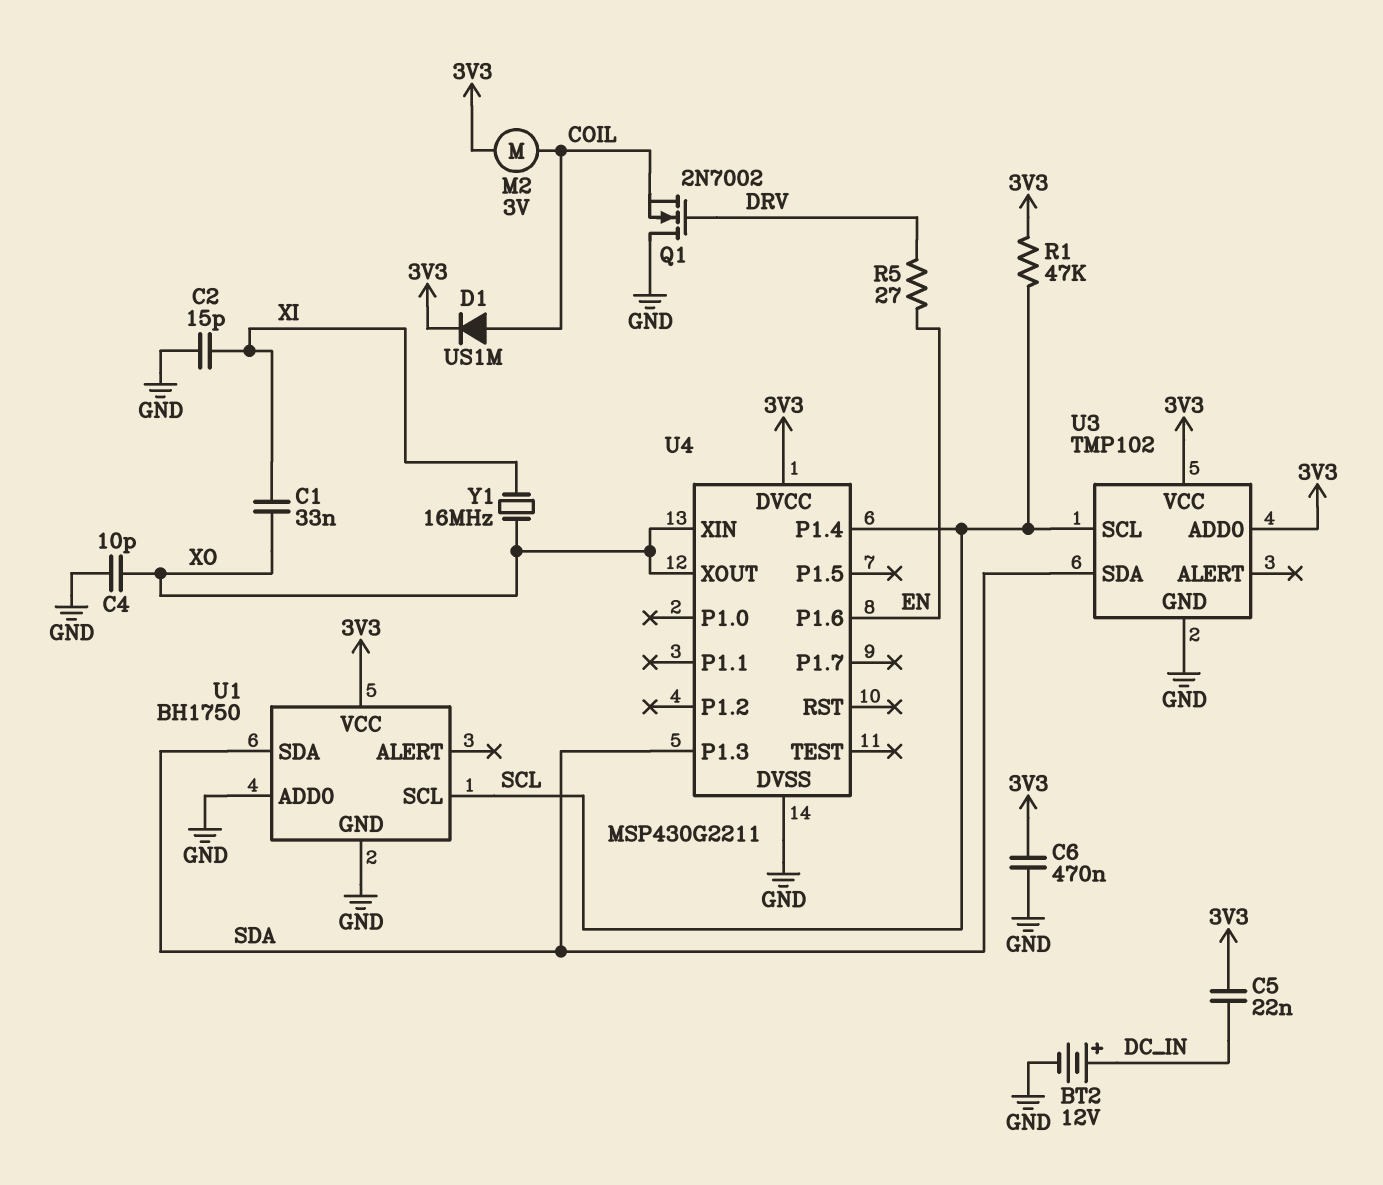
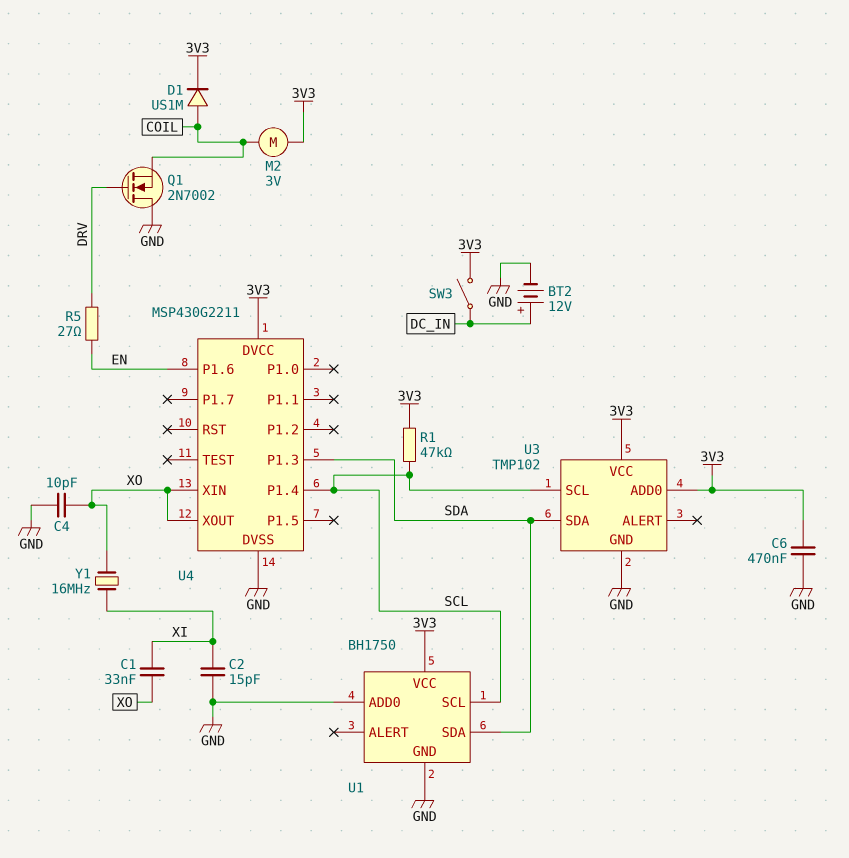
C5: 22nF (3V3, DC_IN) -> none
SW3: none -> switch (3V3, DC_IN)

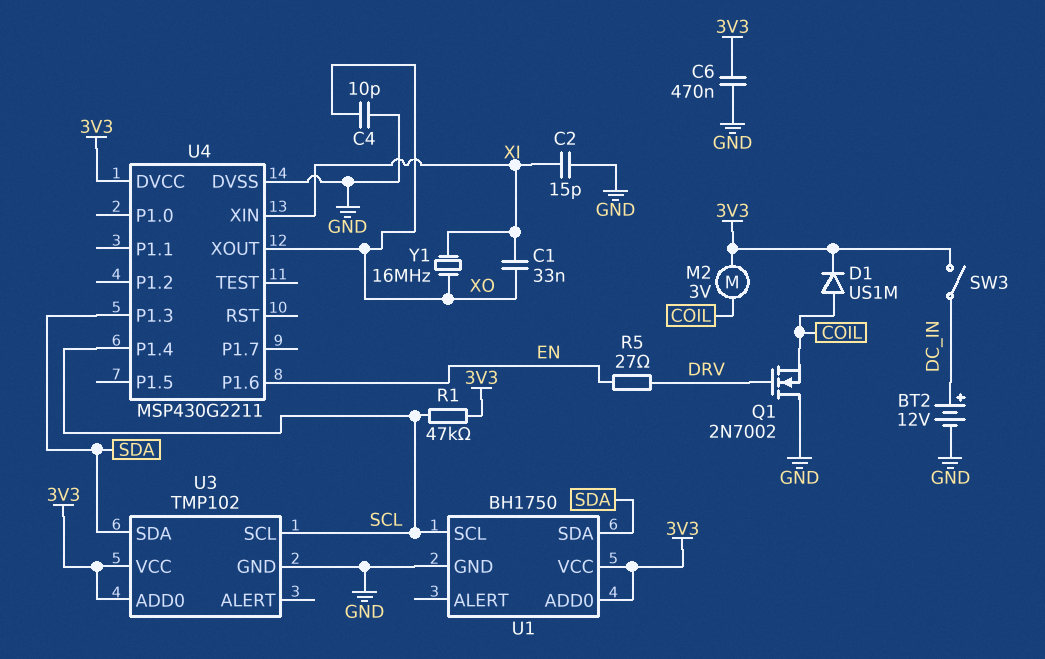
U1 pin ADD0: GND -> 3V3
U4 pin XIN: XO -> XI

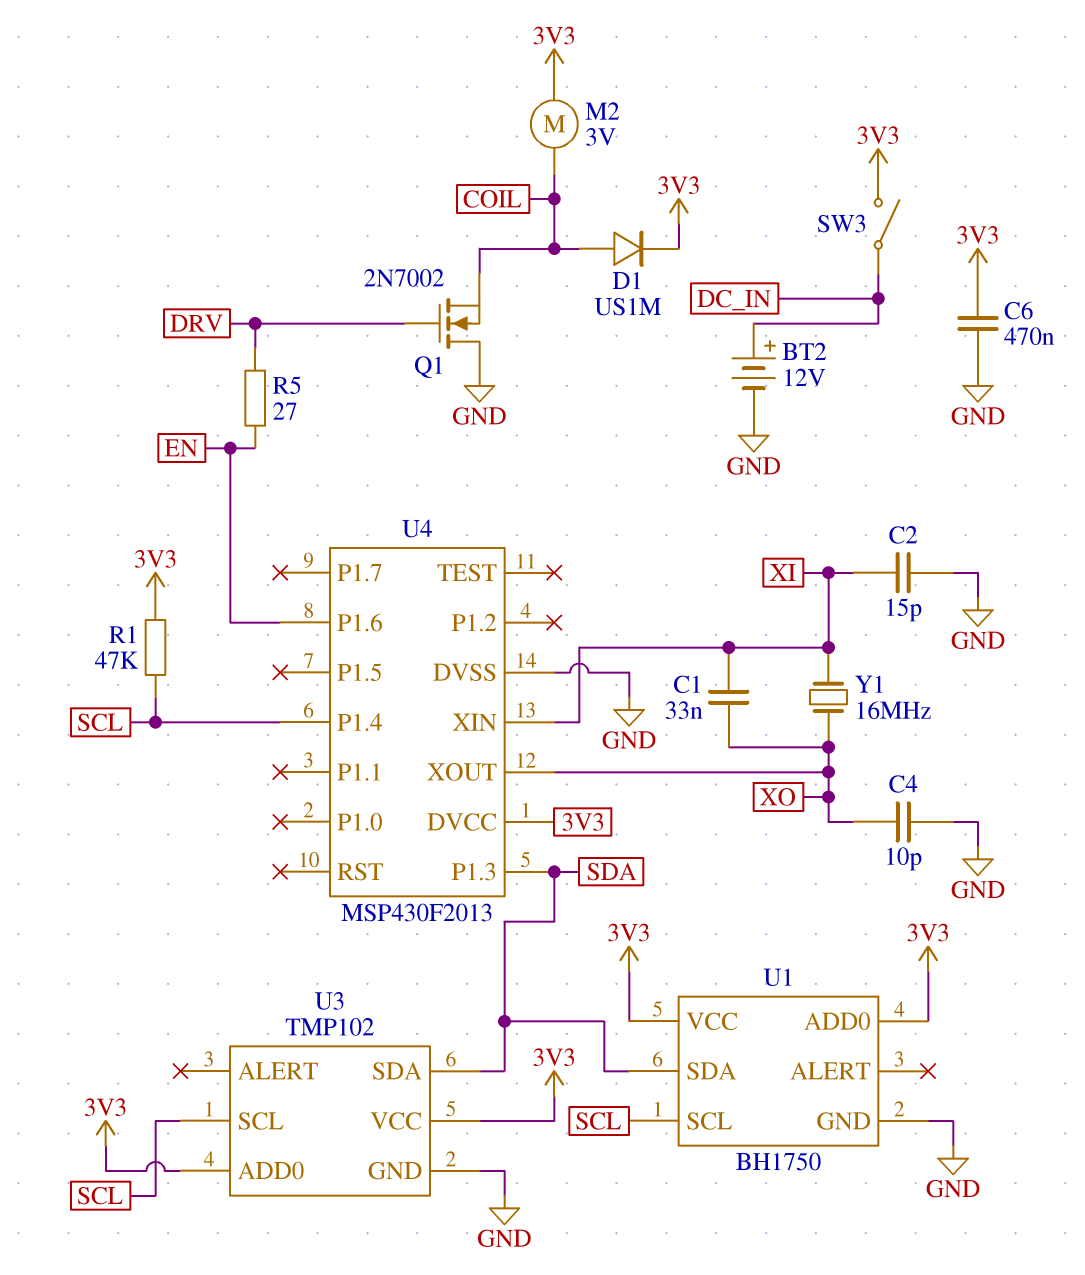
U4: MSP430G2211 -> MSP430F2013

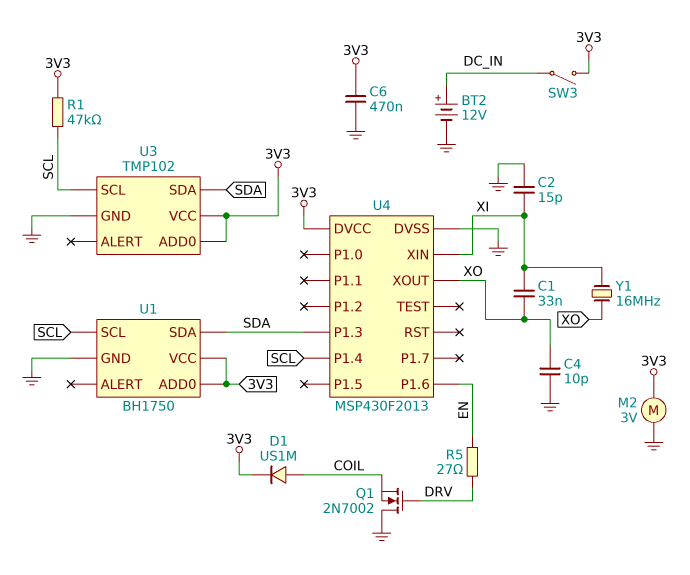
M2: motor 3V (3V3, COIL) -> motor 3V (3V3, GND)

